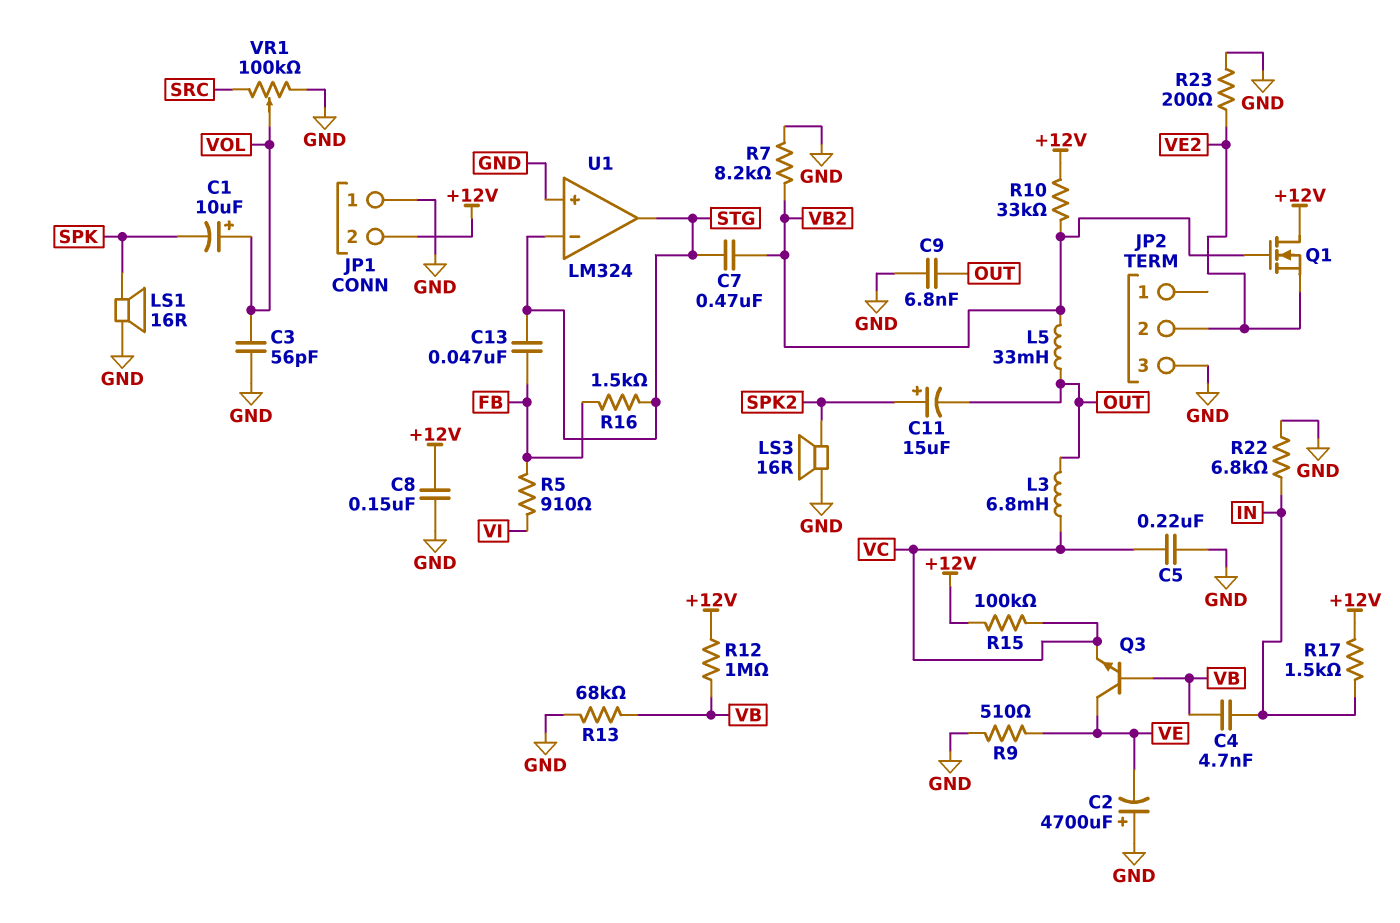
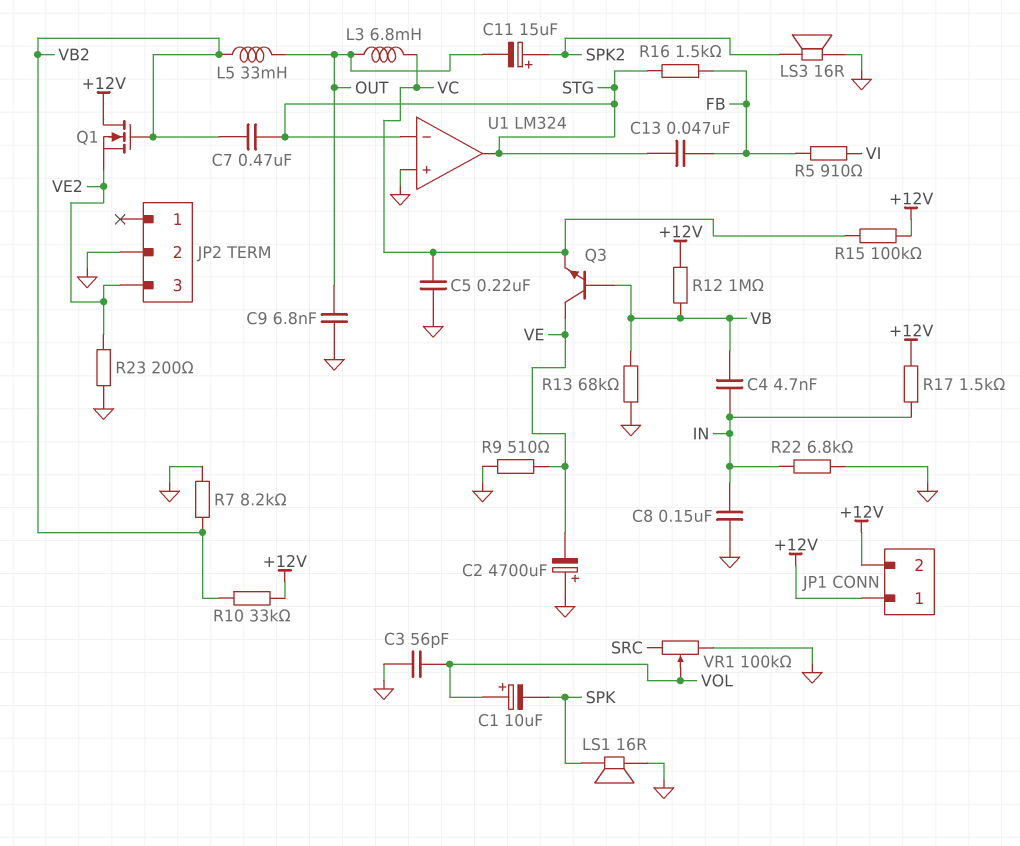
C8: 150nF (+12V, GND) -> 150nF (GND, IN)
JP1 pin 1: GND -> +12V
JP2 pin 2: VE2 -> GND
JP2 pin 3: GND -> VE2

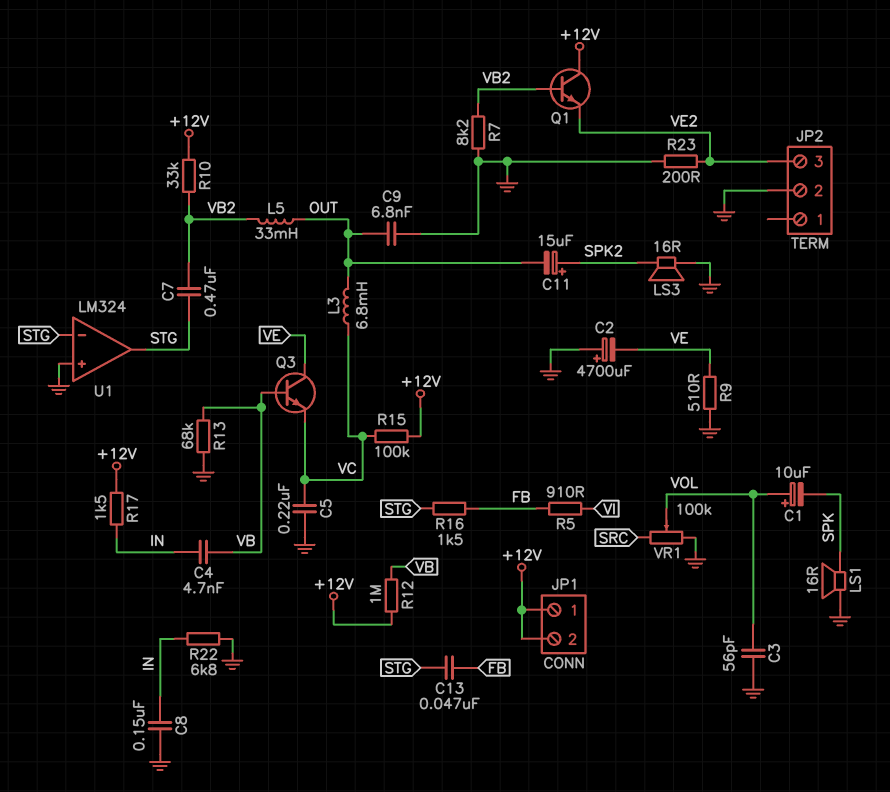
Q1: NMOS (G VB2, D +12V, S VE2) -> NPN (B VB2, C +12V, E VE2)

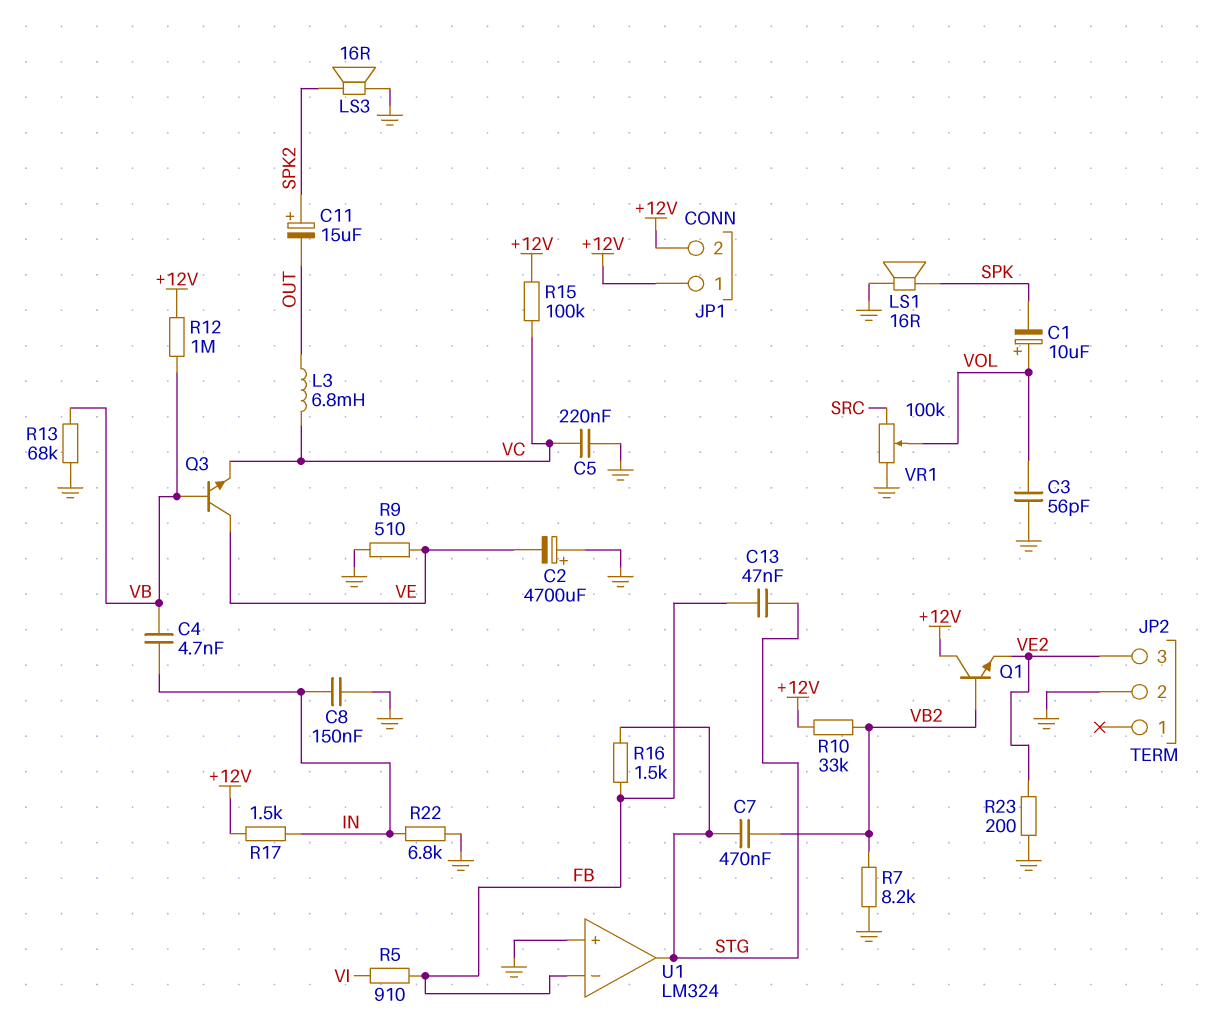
C9: 6.8nF (GND, OUT) -> none
L5: 33mH (OUT, VB2) -> none
U1 pin in-: STG -> FB

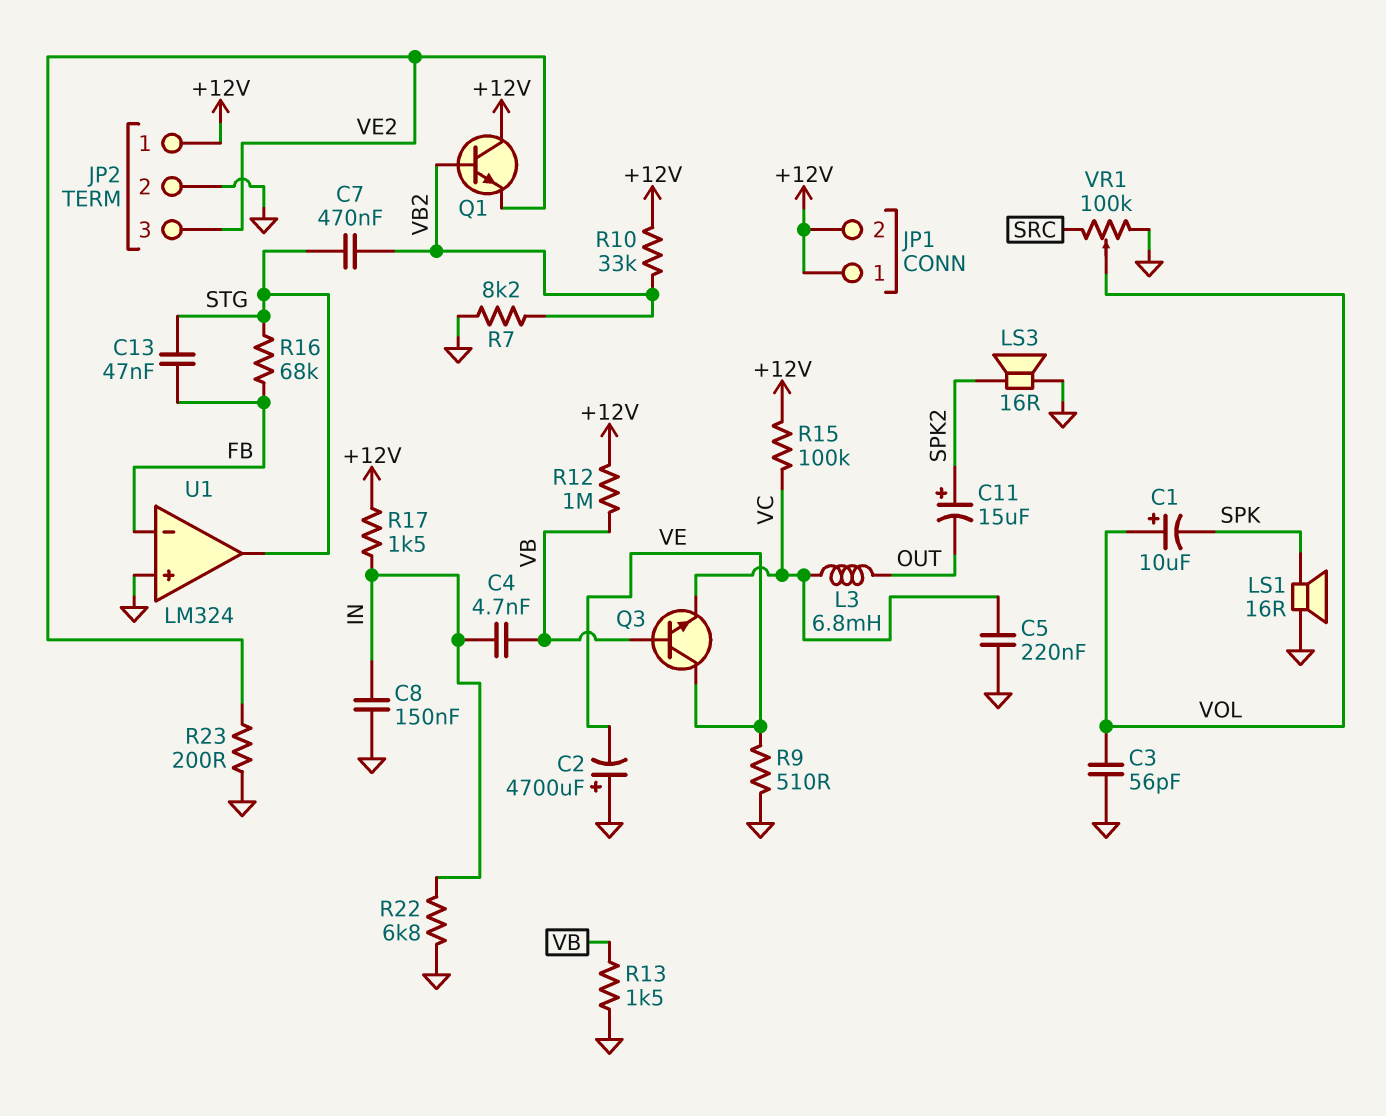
JP2 pin 1: none -> +12V
R5: 910 (FB, VI) -> none
R13: 68k (GND, VB) -> 1.5k (GND, VB)
R16: 1.5k (FB, STG) -> 68k (FB, STG)

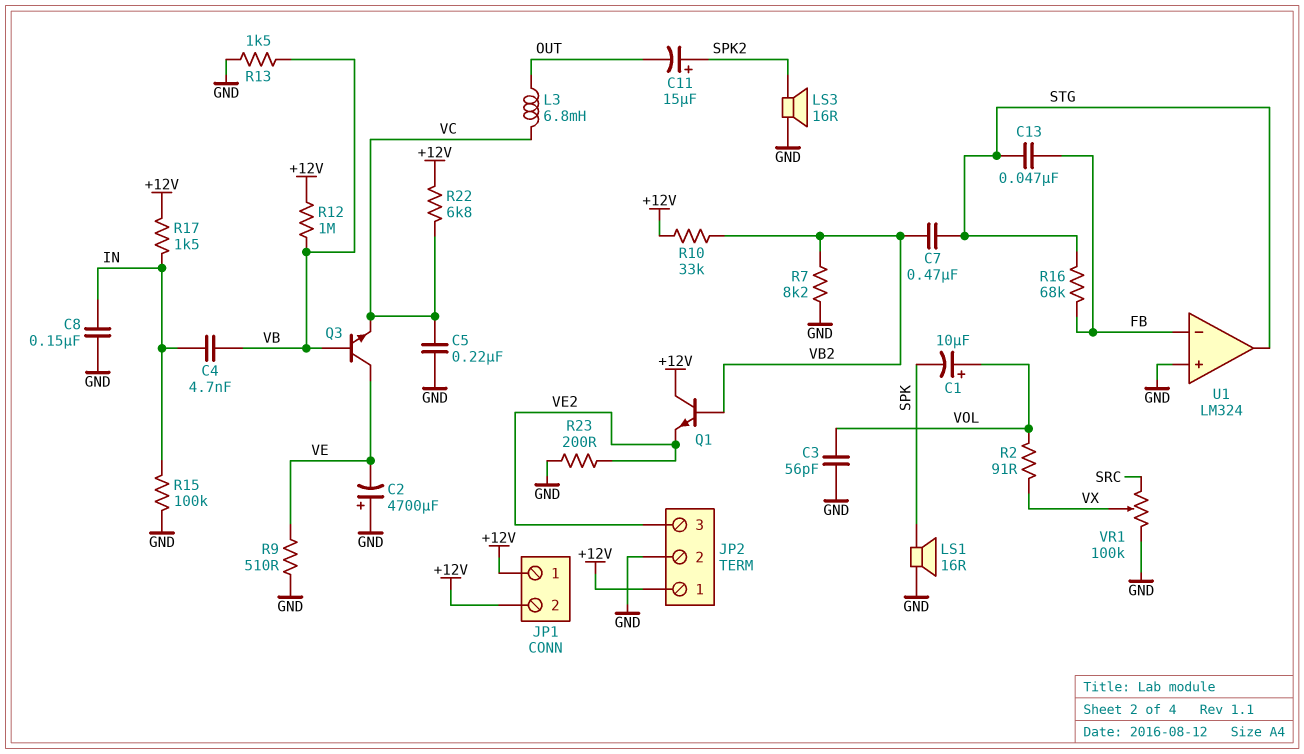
R2: none -> 91 (VOL, VX)
R15: 100k (+12V, VC) -> 100k (GND, IN)
R22: 6.8k (GND, IN) -> 6.8k (+12V, VC)
VR1: 100k (GND, SRC, wiper VOL) -> 100k (GND, SRC, wiper VX)

